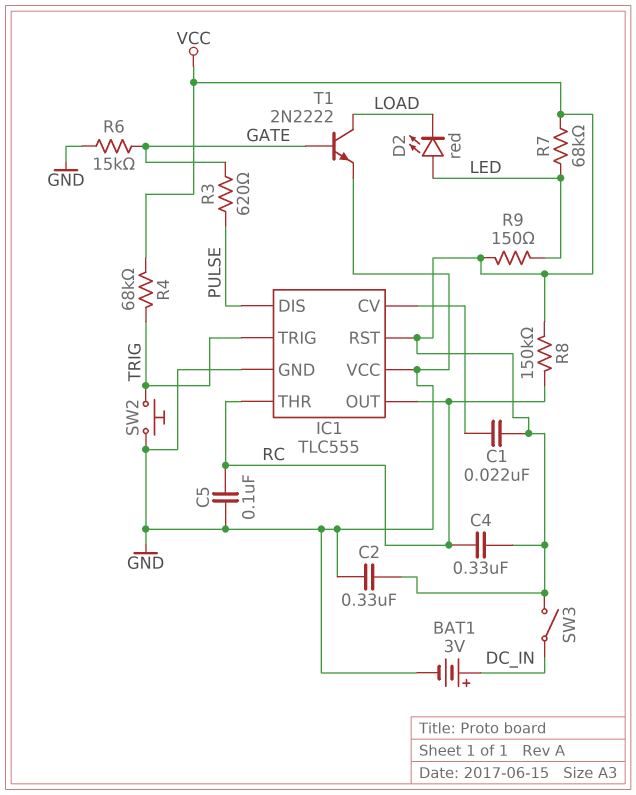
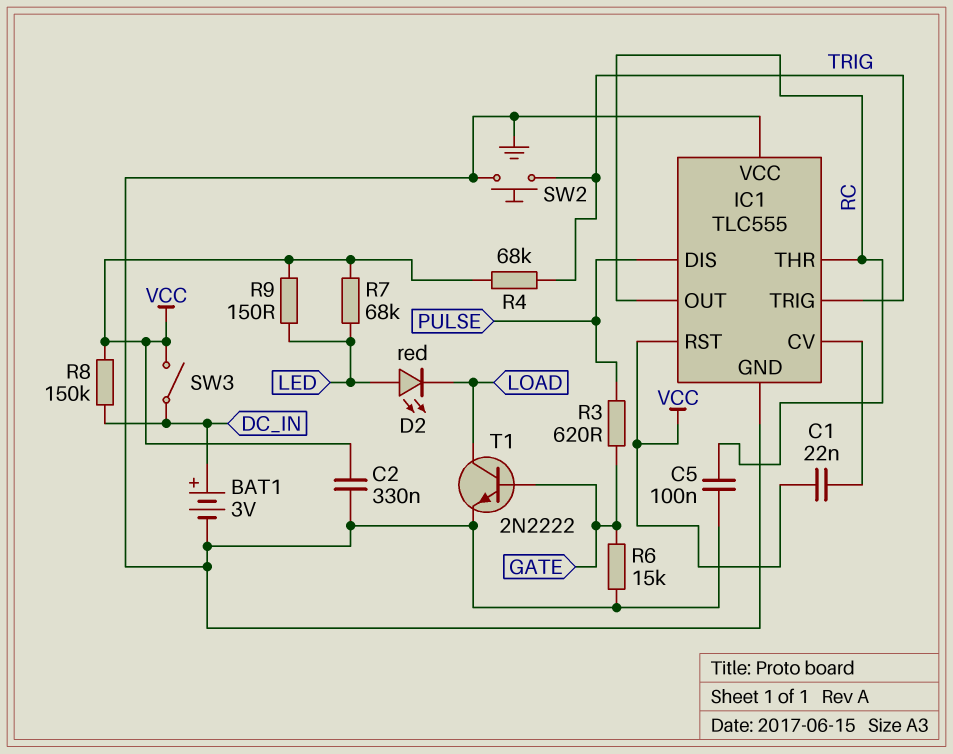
C4: 330nF (RC, VCC) -> none
R8: 150k (RC, VCC) -> 150k (DC_IN, VCC)

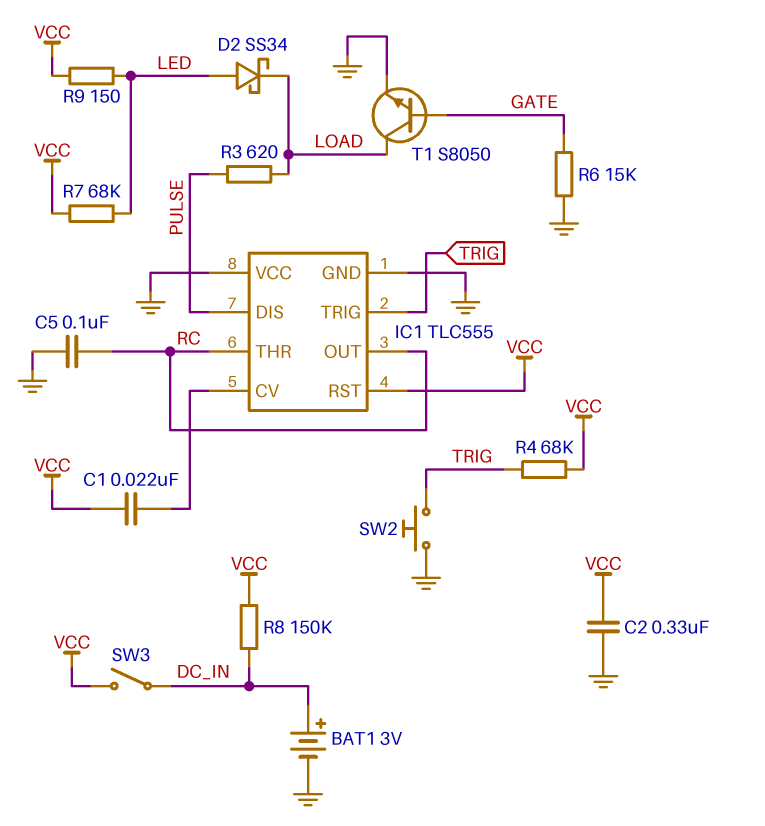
D2: LED red (A LED, K LOAD) -> schottky SS34 (A LED, K LOAD)
R3: 620 (GATE, PULSE) -> 620 (LOAD, PULSE)
T1: NPN 2N2222 (B GATE, C LOAD, E GND) -> NPN S8050 (B GATE, C LOAD, E GND)

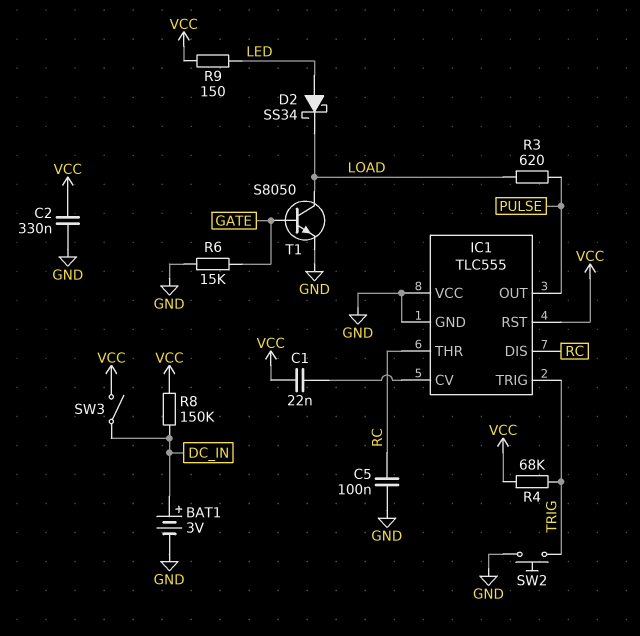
IC1 pin DIS: PULSE -> RC
IC1 pin OUT: RC -> PULSE
R7: 68k (LED, VCC) -> none

